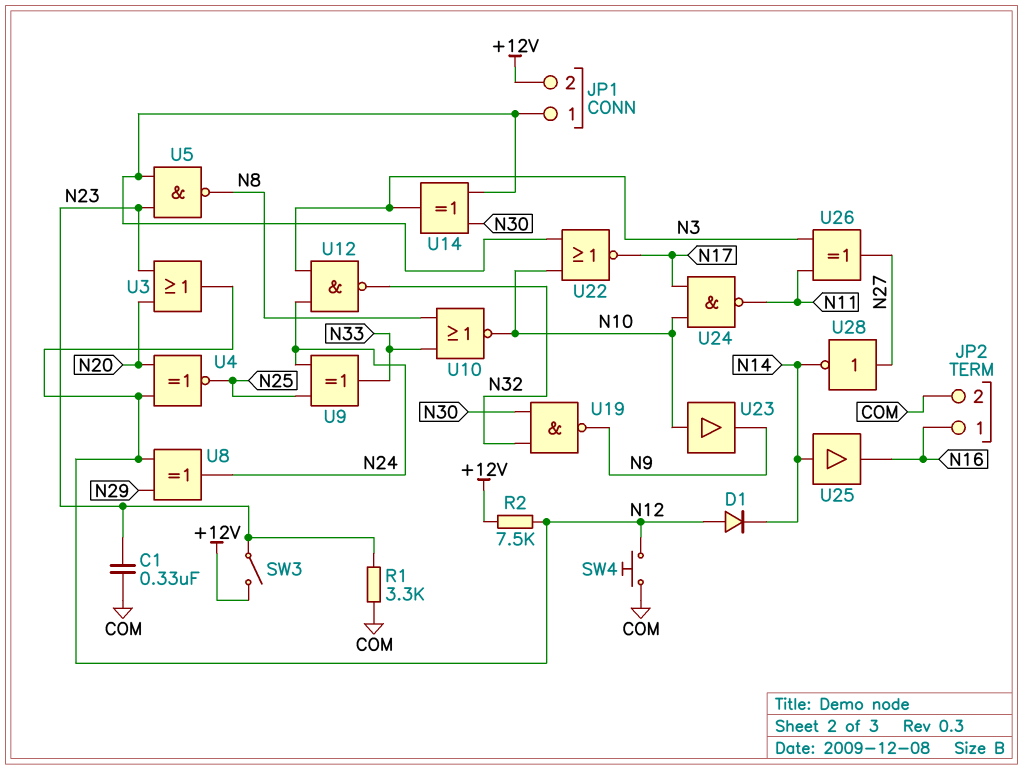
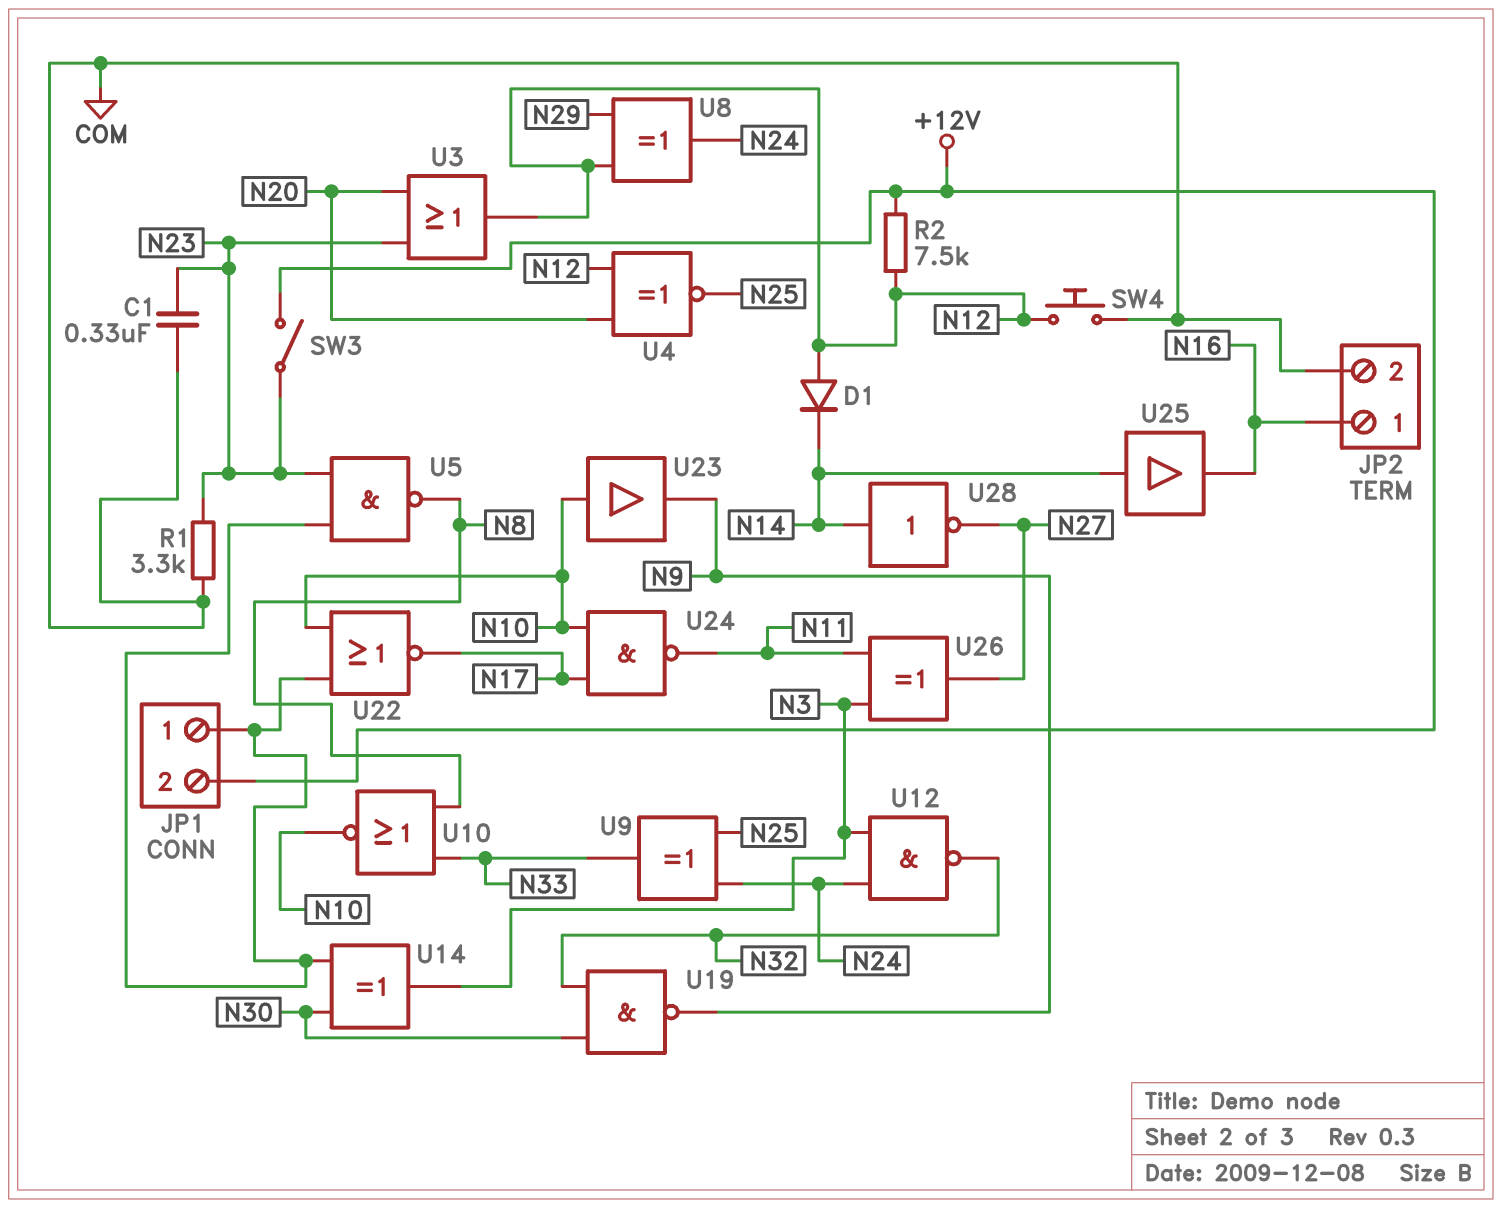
U28: NOT (in N27, out N14) -> NOT (in N14, out N27)

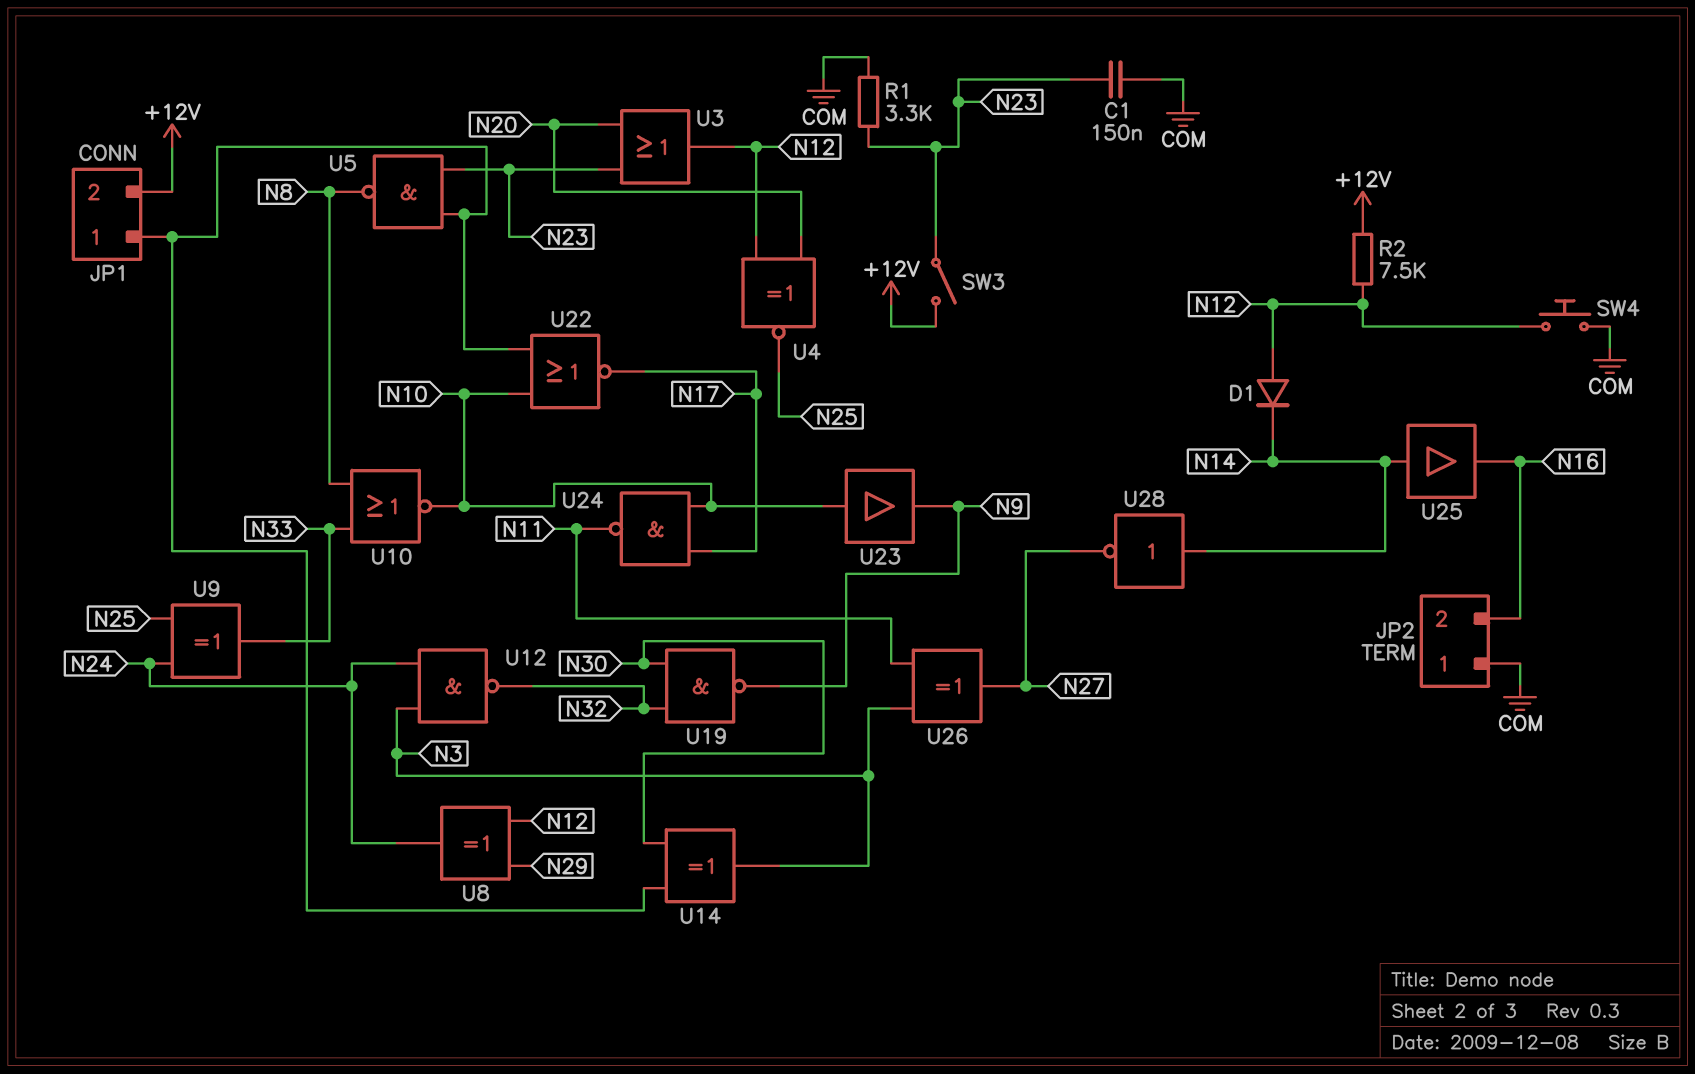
C1: 330nF (COM, N23) -> 150nF (COM, N23)
JP2 pin 1: N16 -> COM
JP2 pin 2: COM -> N16

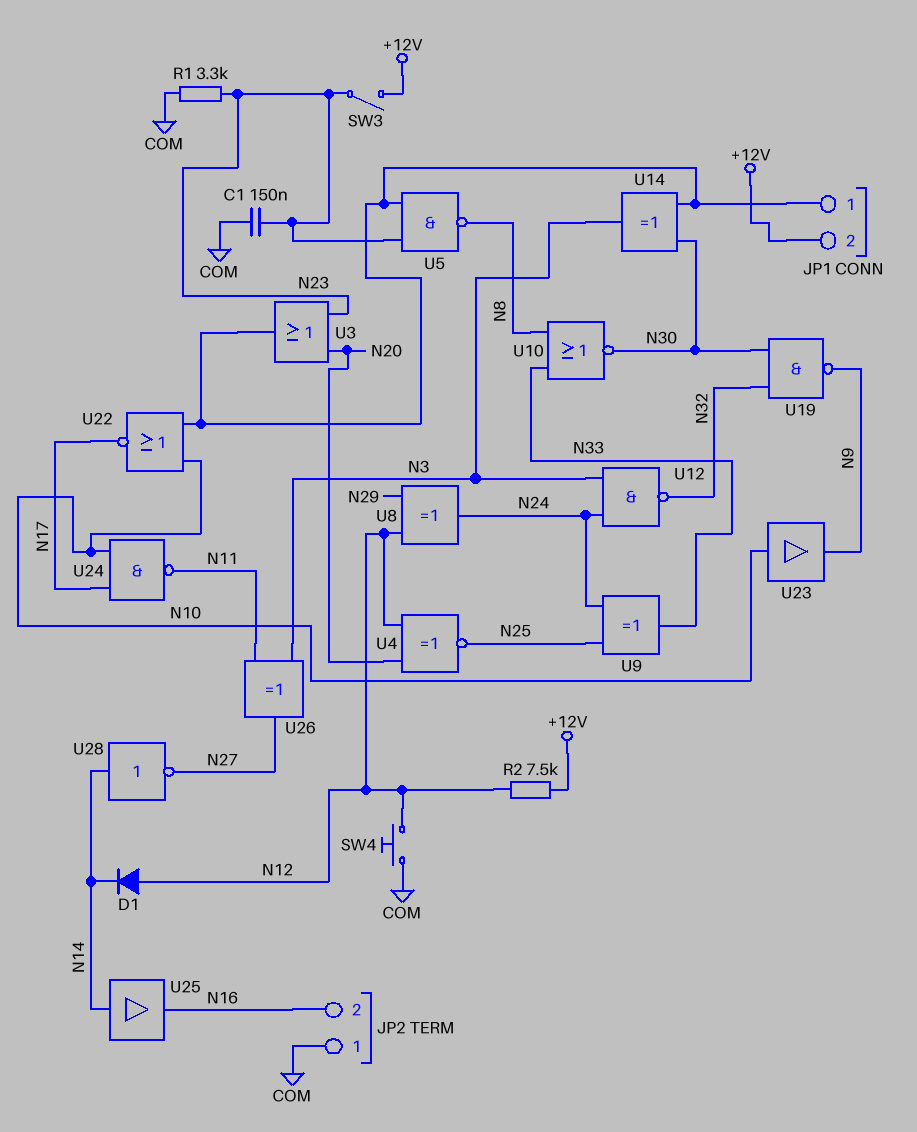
U3: OR (in N20, in N23, out N12) -> OR (in N20, in N23, out JP1/1)
U10: NOR (in N8, in N33, out N10) -> NOR (in N8, in N33, out N30)

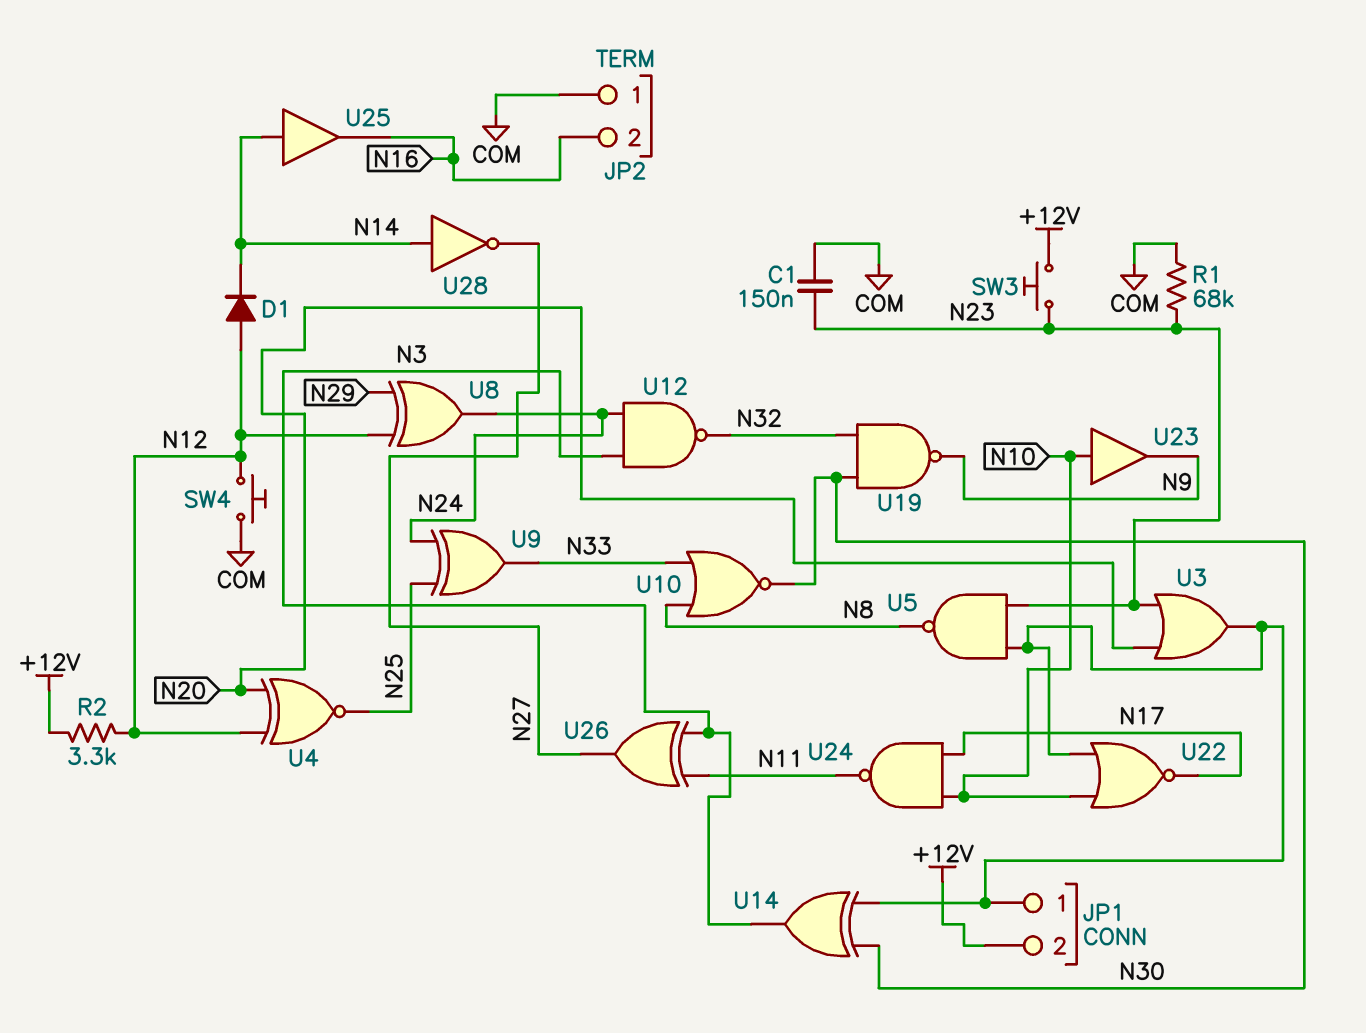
R1: 3.3k (COM, N23) -> 68k (COM, N23)
R2: 7.5k (+12V, N12) -> 3.3k (+12V, N12)
SW3: switch (+12V, N23) -> button (+12V, N23)

